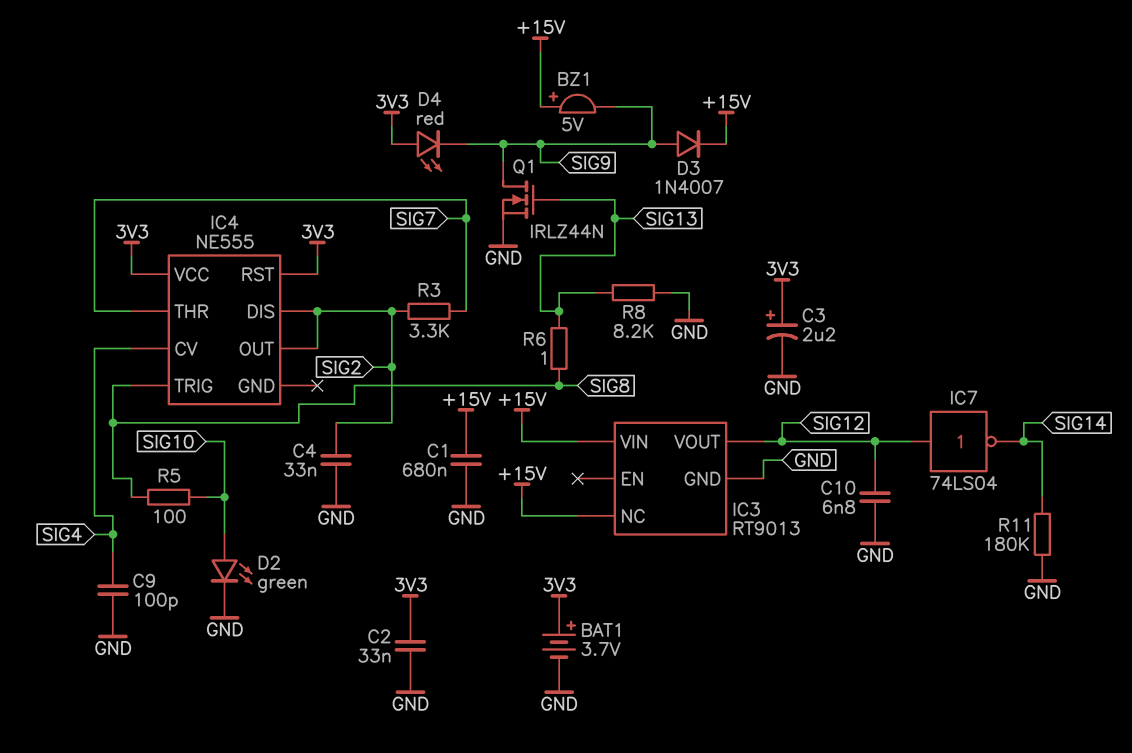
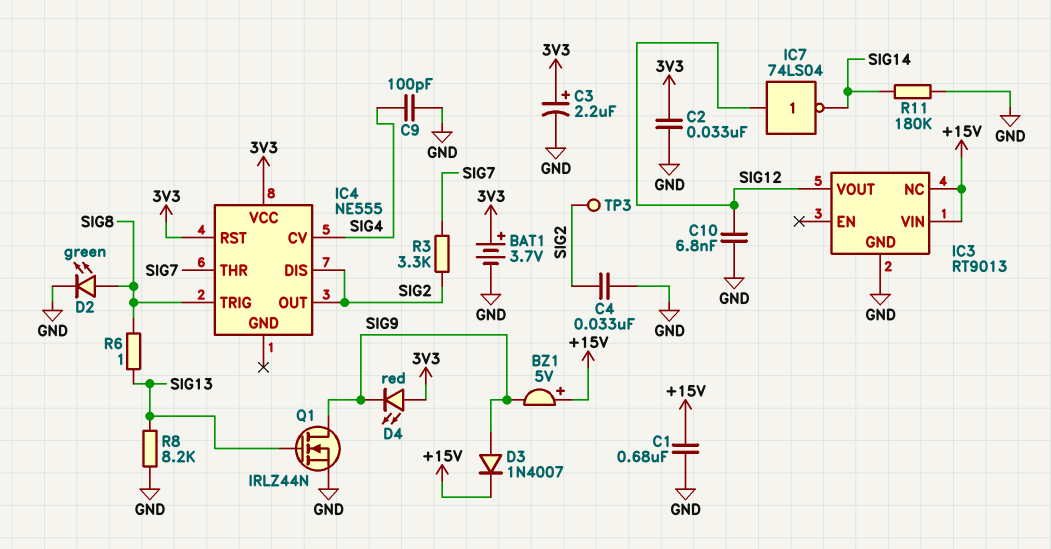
D2: LED green (A SIG10, K GND) -> LED green (A SIG8, K GND)
R5: 100 (SIG8, SIG10) -> none
TP3: none -> test point (SIG2)

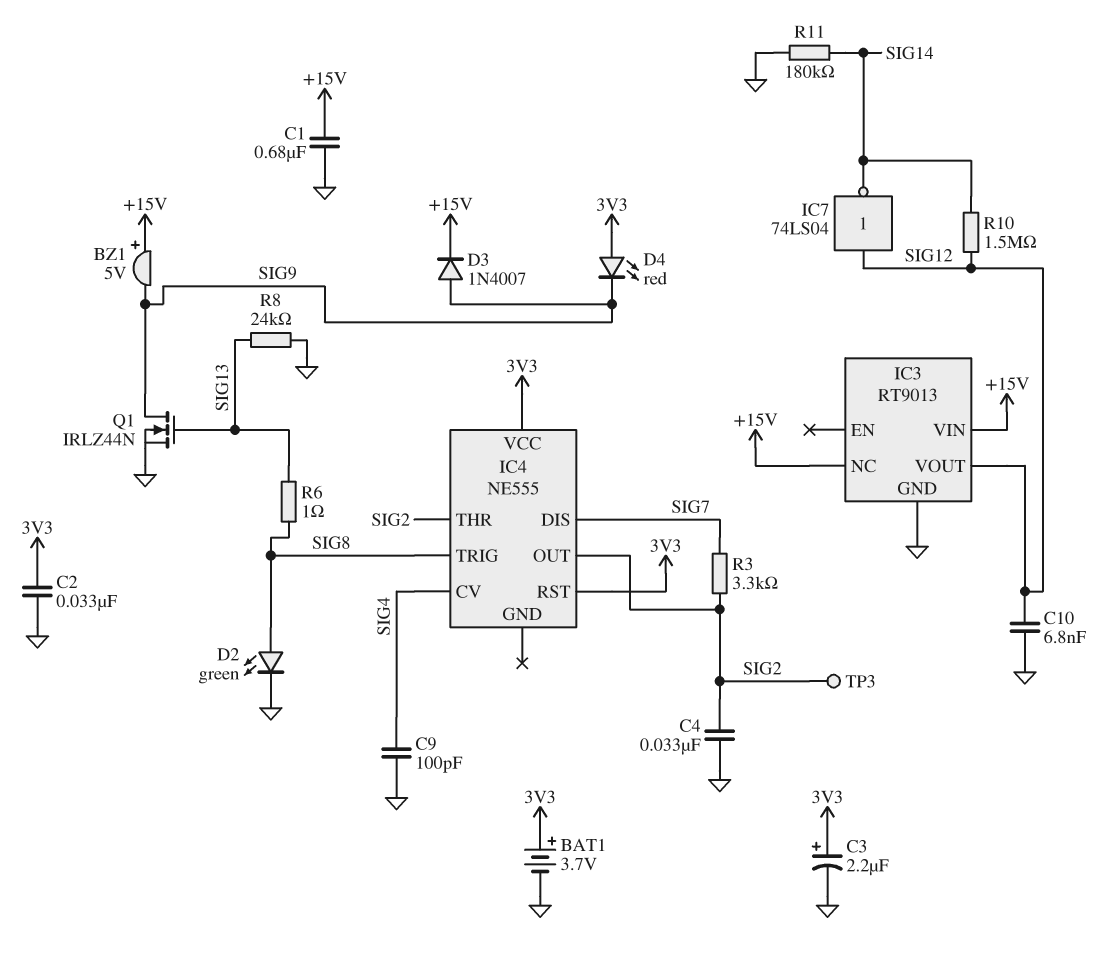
IC4 pin DIS: SIG2 -> SIG7
IC4 pin THR: SIG7 -> SIG2
R8: 8.2k (GND, SIG13) -> 24k (GND, SIG13)
R10: none -> 1.5M (SIG12, SIG14)

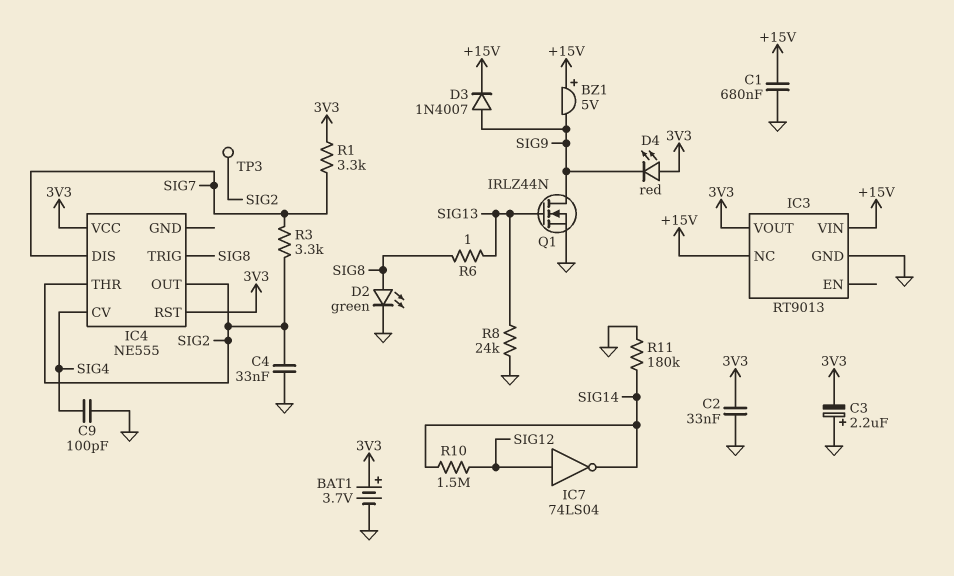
C3: 2.2uF (plus 3V3, minus GND) -> 2.2uF (plus GND, minus 3V3)
C10: 6.8nF (GND, SIG12) -> none
IC3 pin VOUT: SIG12 -> 3V3
R1: none -> 3.3k (3V3, SIG7)

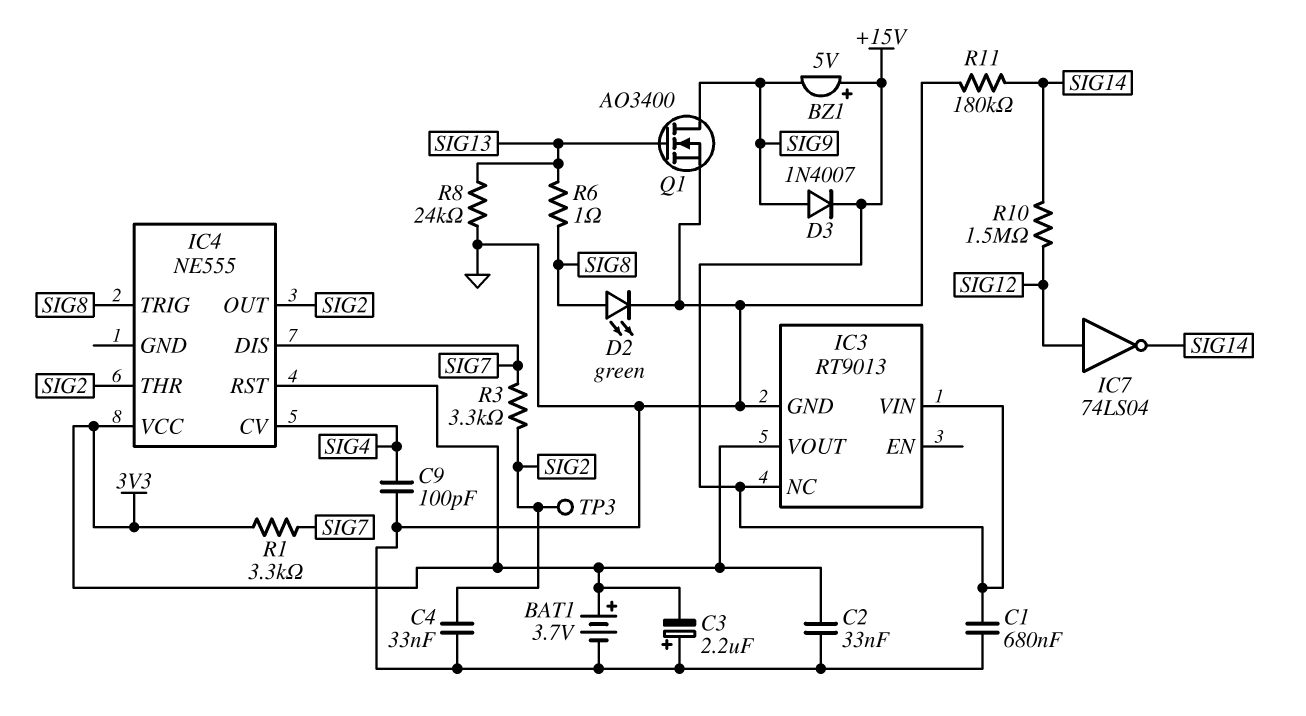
D4: LED red (A 3V3, K SIG9) -> none
Q1: NMOS IRLZ44N (G SIG13, D SIG9, S GND) -> NMOS AO3400 (G SIG13, D SIG9, S GND)

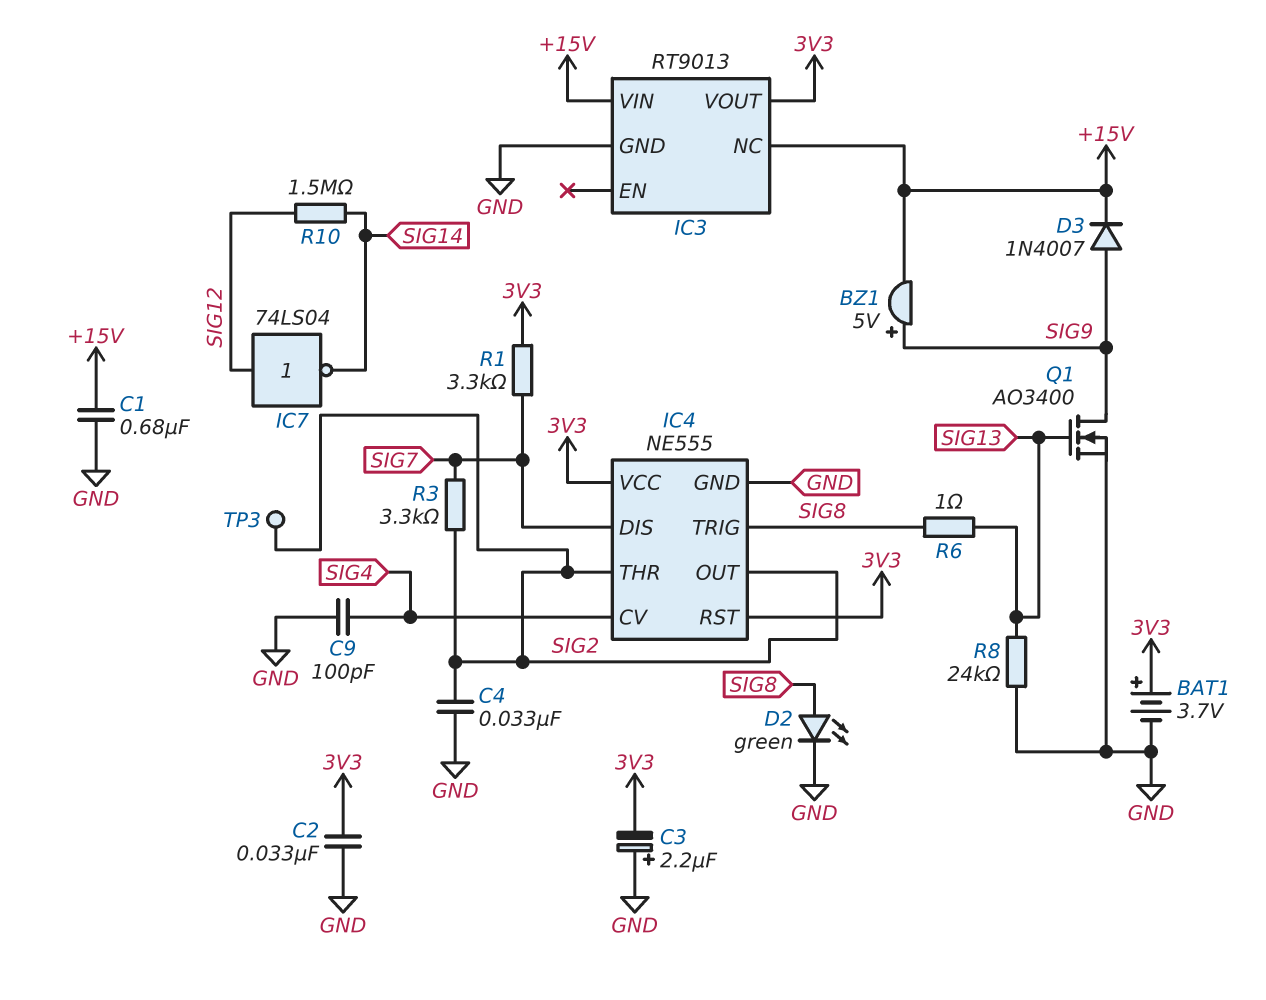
BZ1: buzzer 5V (plus +15V, minus SIG9) -> buzzer 5V (plus SIG9, minus +15V)
IC4 pin GND: none -> GND
R11: 180k (GND, SIG14) -> none

